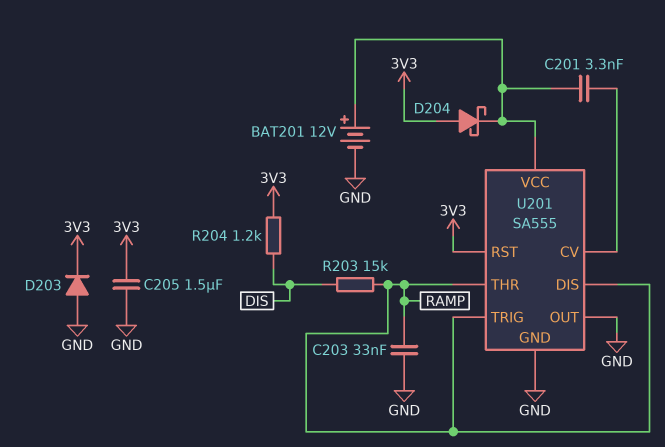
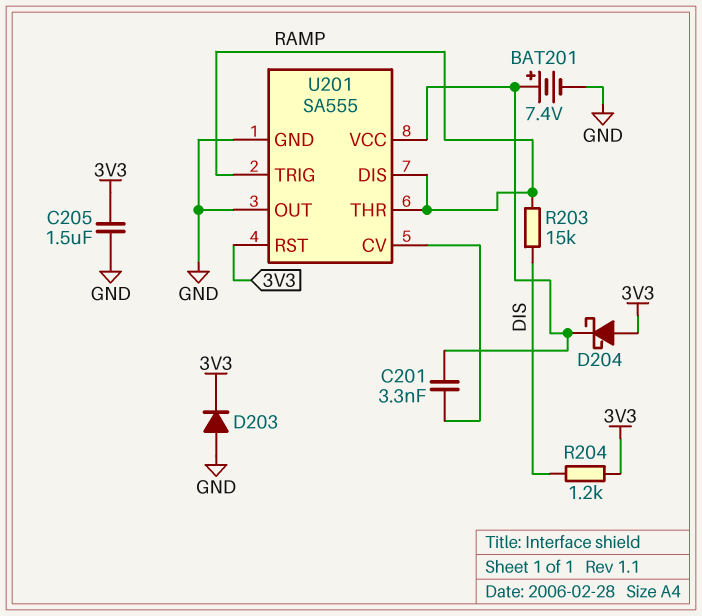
BAT201: 12V (plus U201/VCC, minus GND) -> 7.4V (plus U201/VCC, minus GND)
C203: 33nF (GND, RAMP) -> none

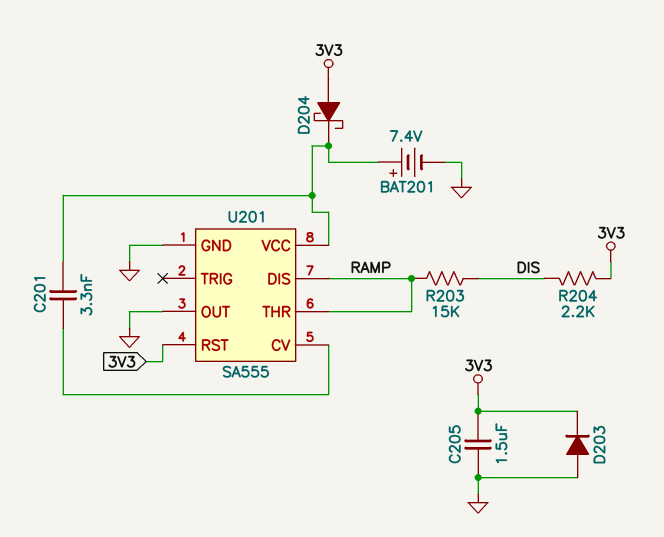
R204: 1.2k (3V3, DIS) -> 2.2k (3V3, DIS)
U201 pin TRIG: RAMP -> none

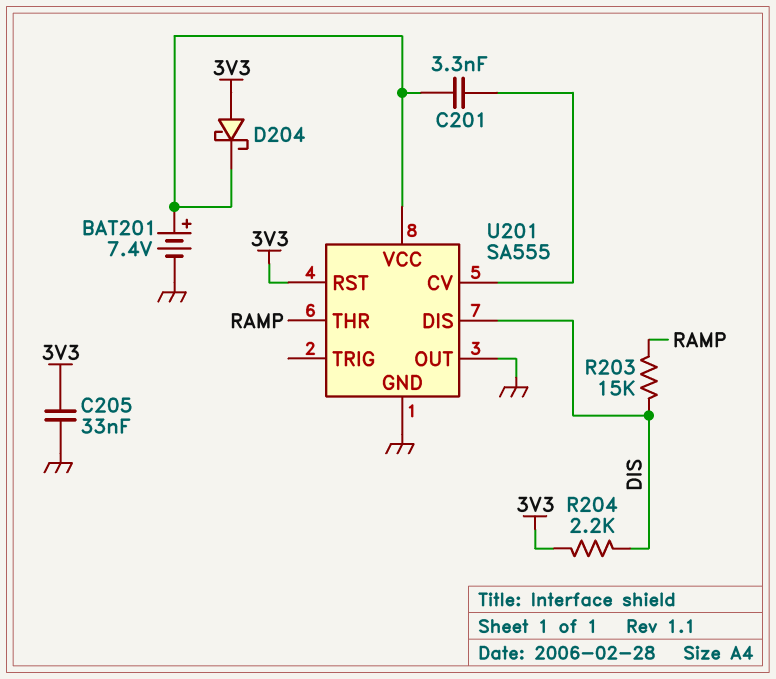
C205: 1.5uF (3V3, GND) -> 33nF (3V3, GND)
D203: diode (A GND, K 3V3) -> none
U201 pin DIS: RAMP -> DIS

